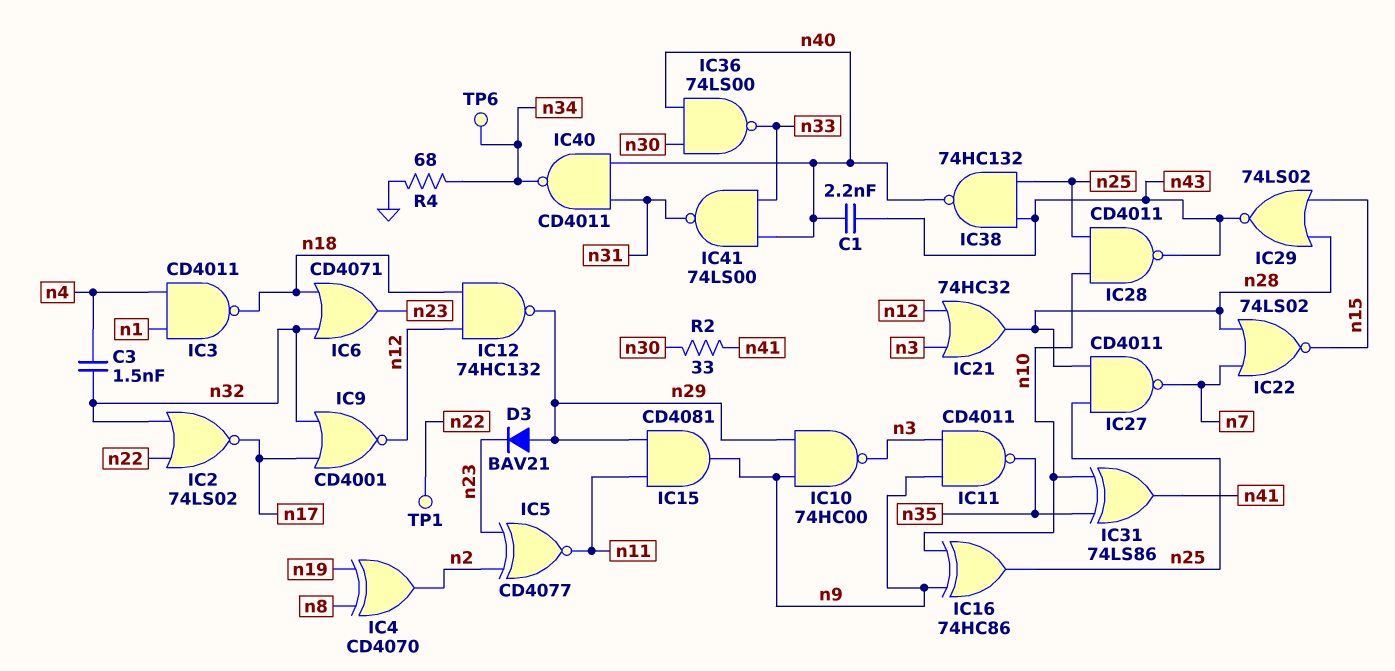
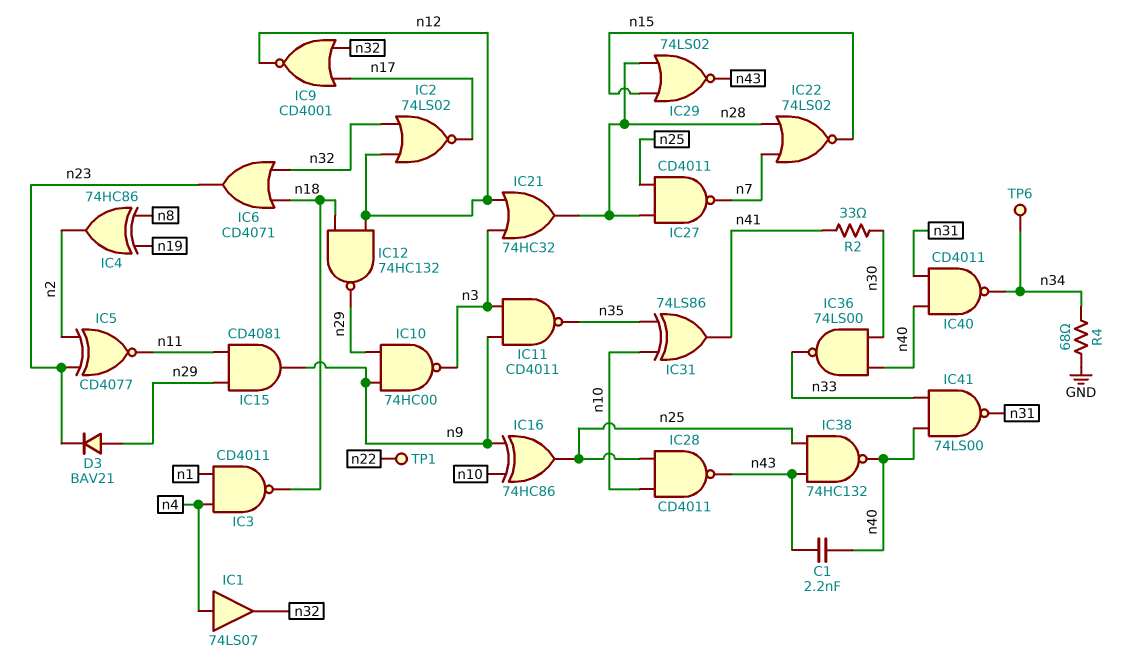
C3: 1.5nF (n4, n32) -> none
IC1: none -> buffer 74LS07 (in n4, out n32)
IC2: NOR 74LS02 (in n22, in n32, out n17) -> NOR 74LS02 (in n12, in n32, out n17)
IC4: XOR CD4070 (in n8, in n19, out n2) -> XOR 74HC86 (in n8, in n19, out n2)

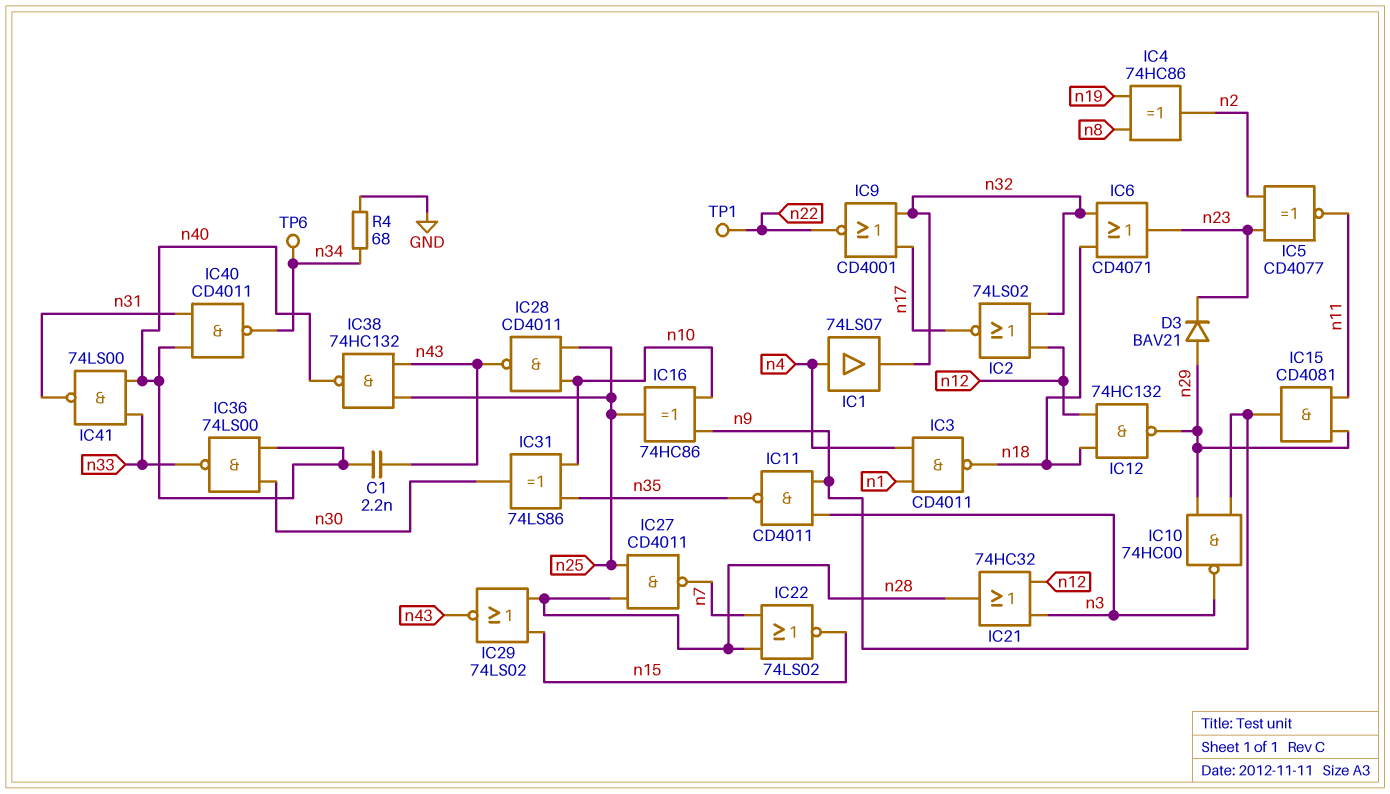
IC9: NOR CD4001 (in n17, in n32, out n12) -> NOR CD4001 (in n17, in n32, out n22)
IC31: XOR 74LS86 (in n10, in n35, out n41) -> XOR 74LS86 (in n10, in n35, out n30)
R2: 33 (n30, n41) -> none

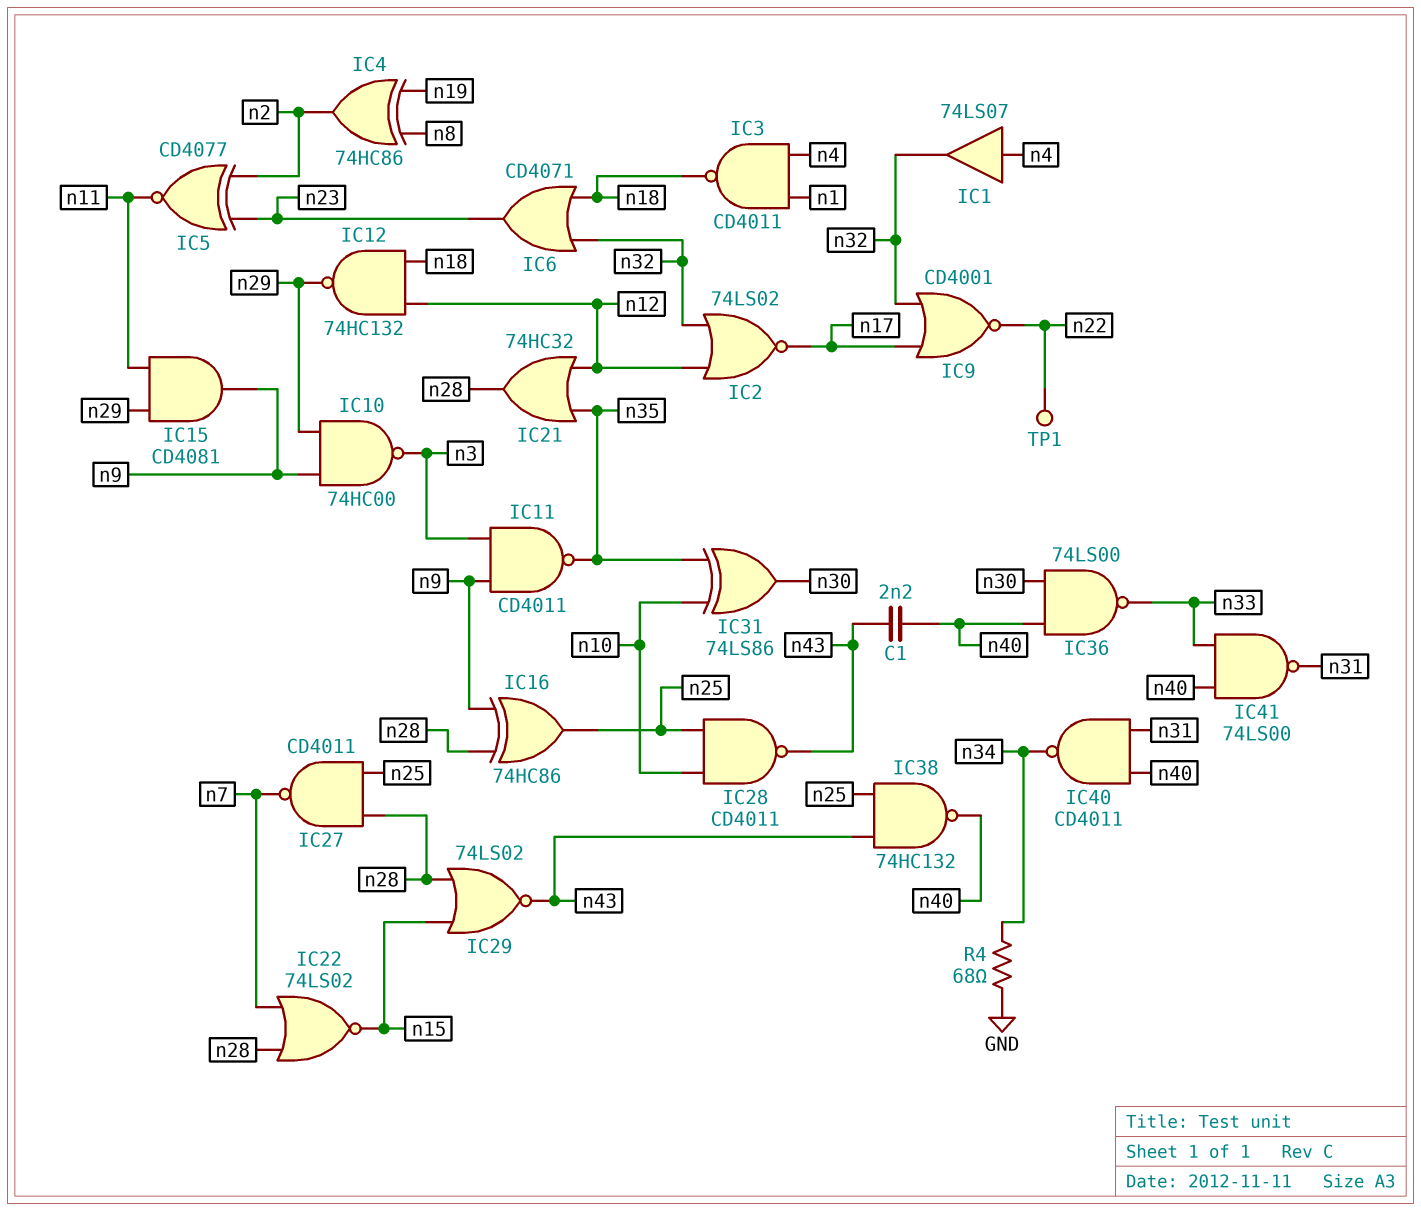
D3: diode BAV21 (A n29, K n23) -> none
IC16: XOR 74HC86 (in n9, in n10, out n25) -> XOR 74HC86 (in n9, in n28, out n25)
IC21: OR 74HC32 (in n3, in n12, out n28) -> OR 74HC32 (in n12, in n35, out n28)
TP6: test point (n34) -> none

